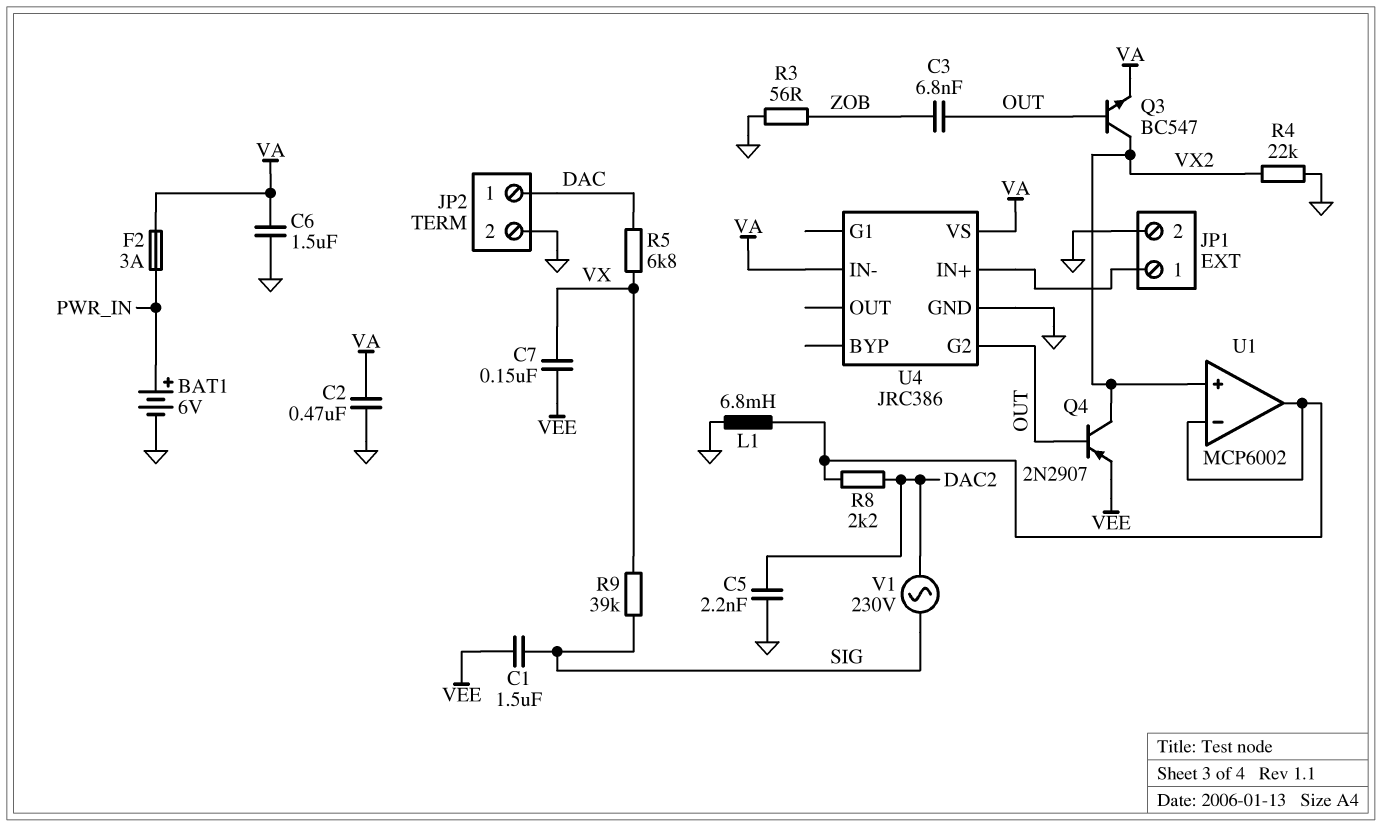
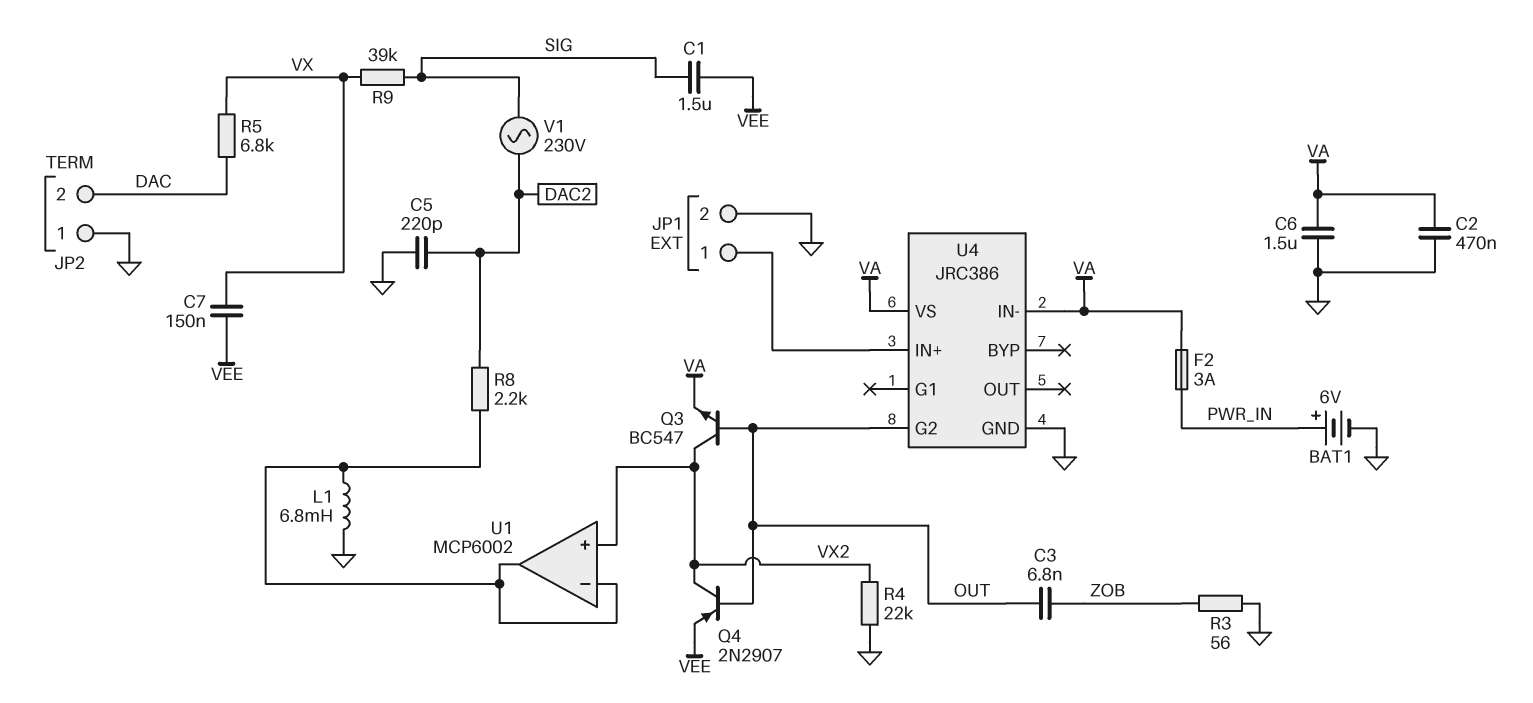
C5: 2.2nF (DAC2, GND) -> 220pF (DAC2, GND)
JP2 pin 1: DAC -> GND
JP2 pin 2: GND -> DAC

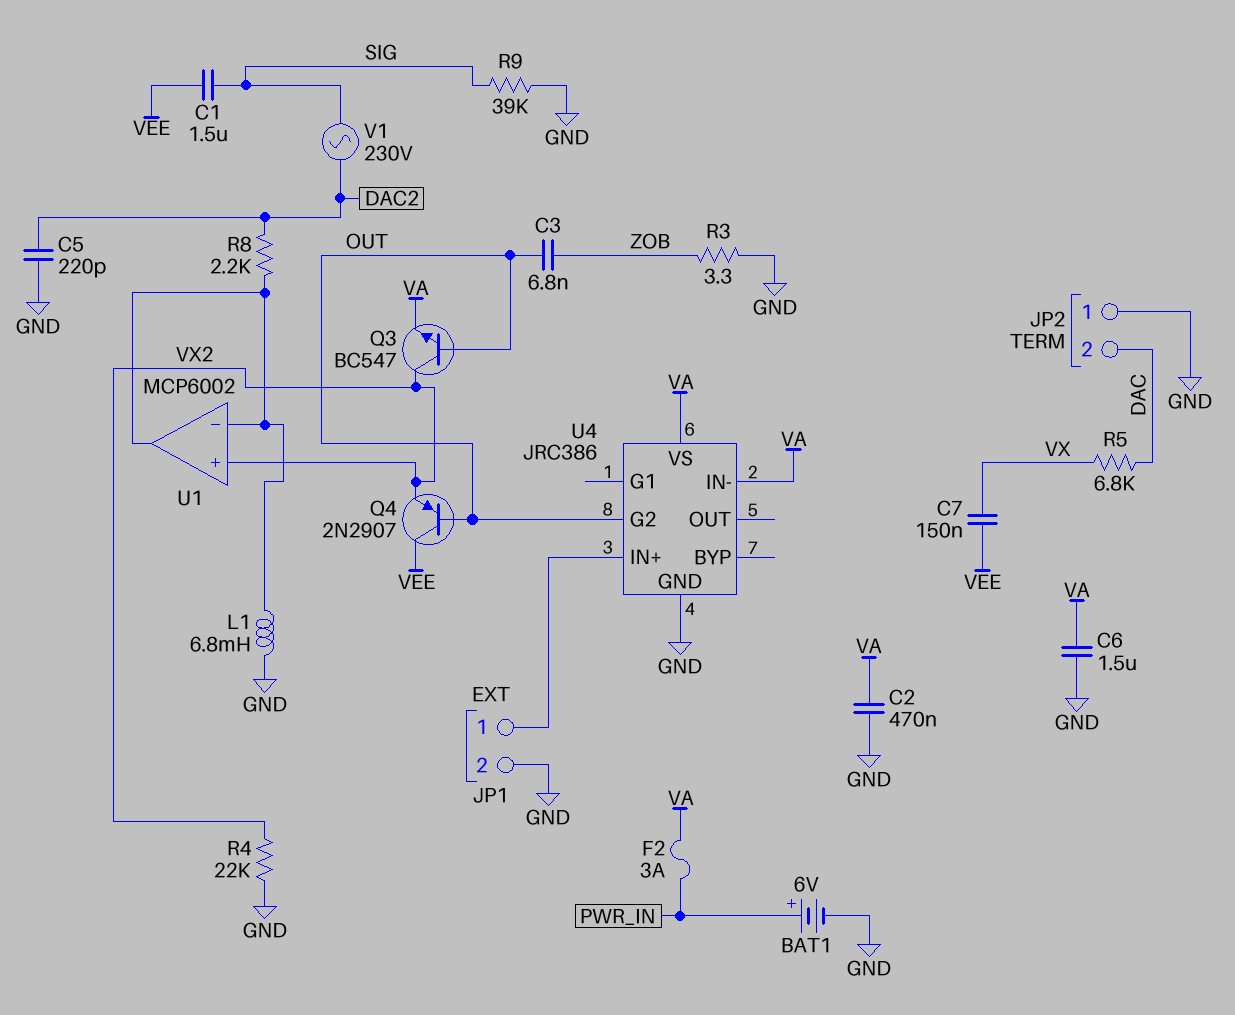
Q4: PNP 2N2907 (B OUT, C VX2, E VEE) -> PNP 2N2907 (B OUT, C VEE, E VX2)
R3: 56 (GND, ZOB) -> 3.3 (GND, ZOB)
R9: 39k (SIG, VX) -> 39k (GND, SIG)

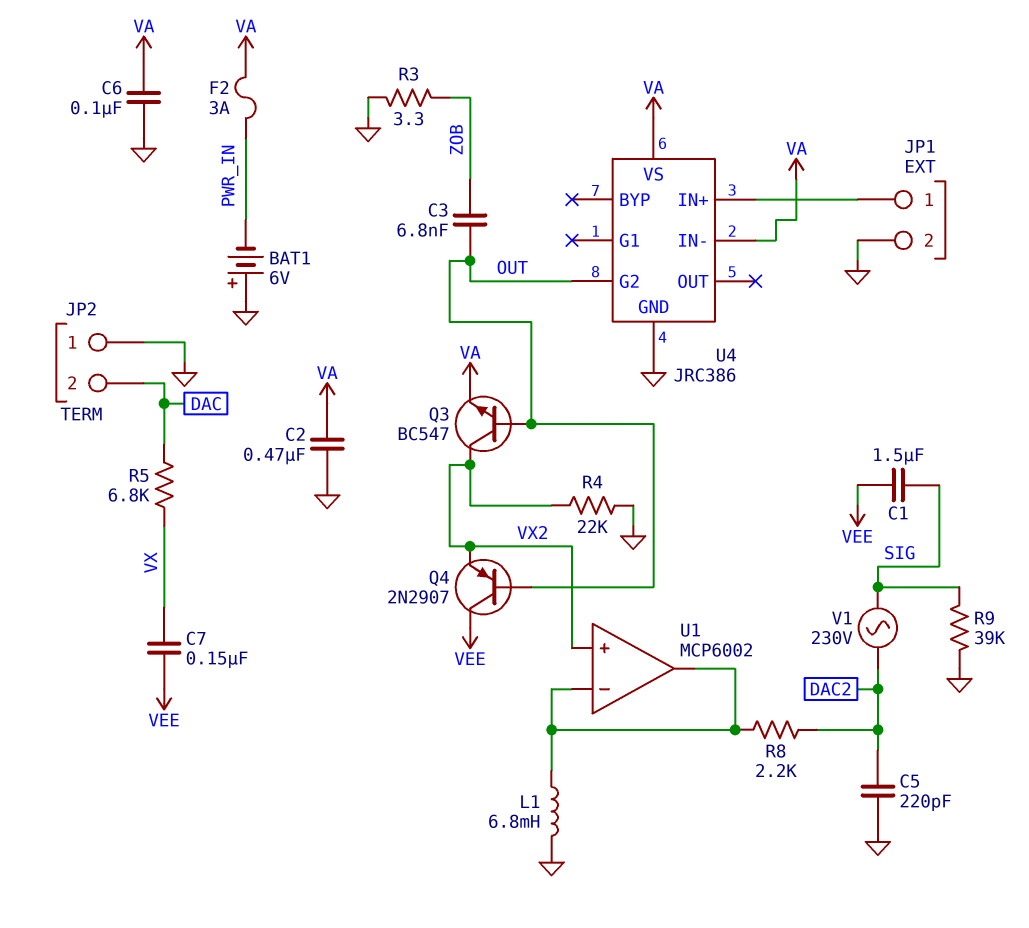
BAT1: 6V (plus PWR_IN, minus GND) -> 6V (plus GND, minus PWR_IN)
C6: 1.5uF (GND, VA) -> 100nF (GND, VA)

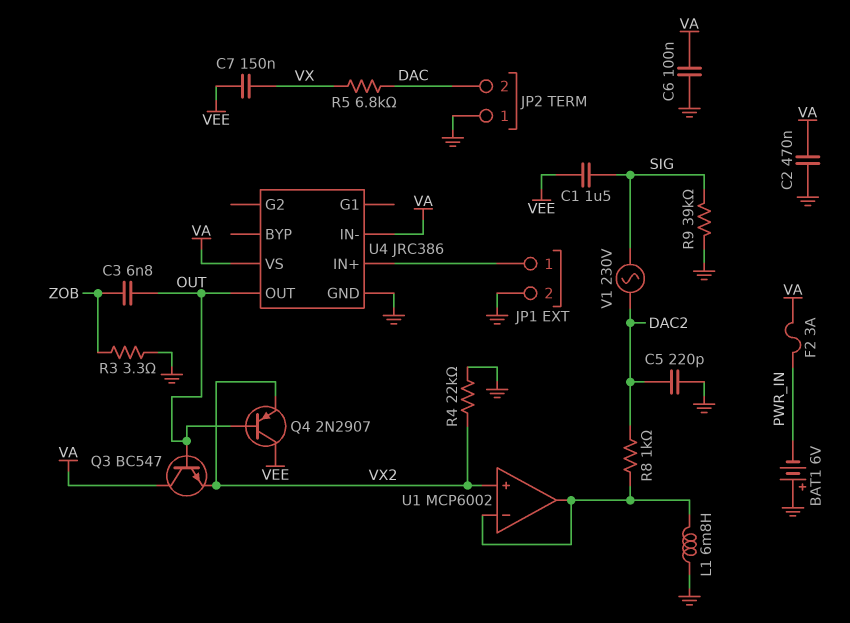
Q3: NPN BC547 (B OUT, C VX2, E VA) -> NPN BC547 (B OUT, C VA, E VX2)
R8: 2.2k (DAC2, U1/in-) -> 1k (DAC2, U1/in-)
U4 pin G2: OUT -> none
U4 pin OUT: none -> OUT

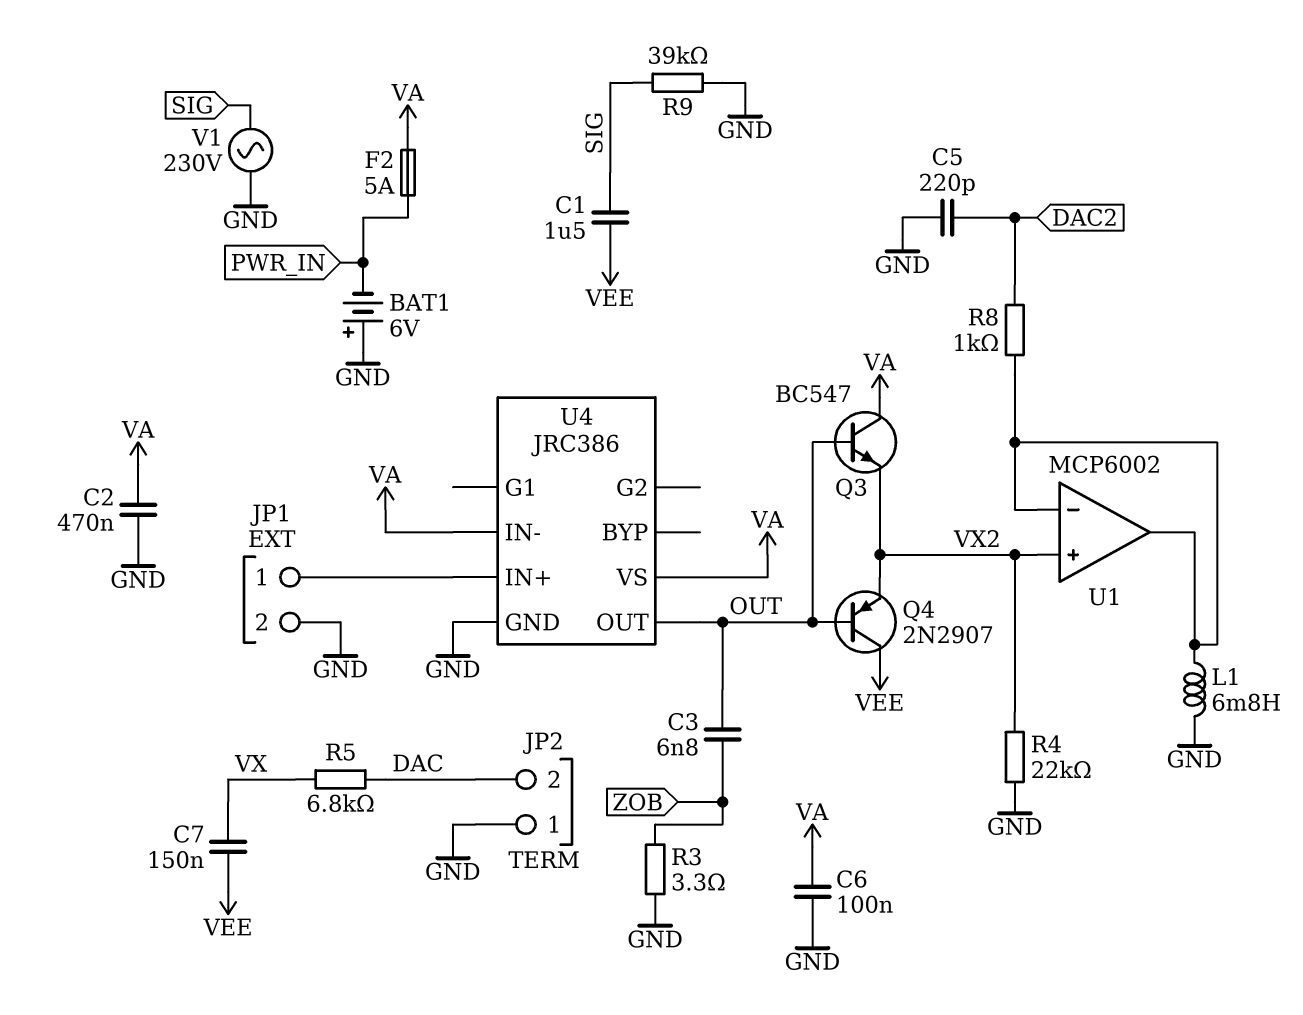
F2: 3A (PWR_IN, VA) -> 5A (PWR_IN, VA)
V1: AC 230V (DAC2, SIG) -> AC 230V (GND, SIG)

